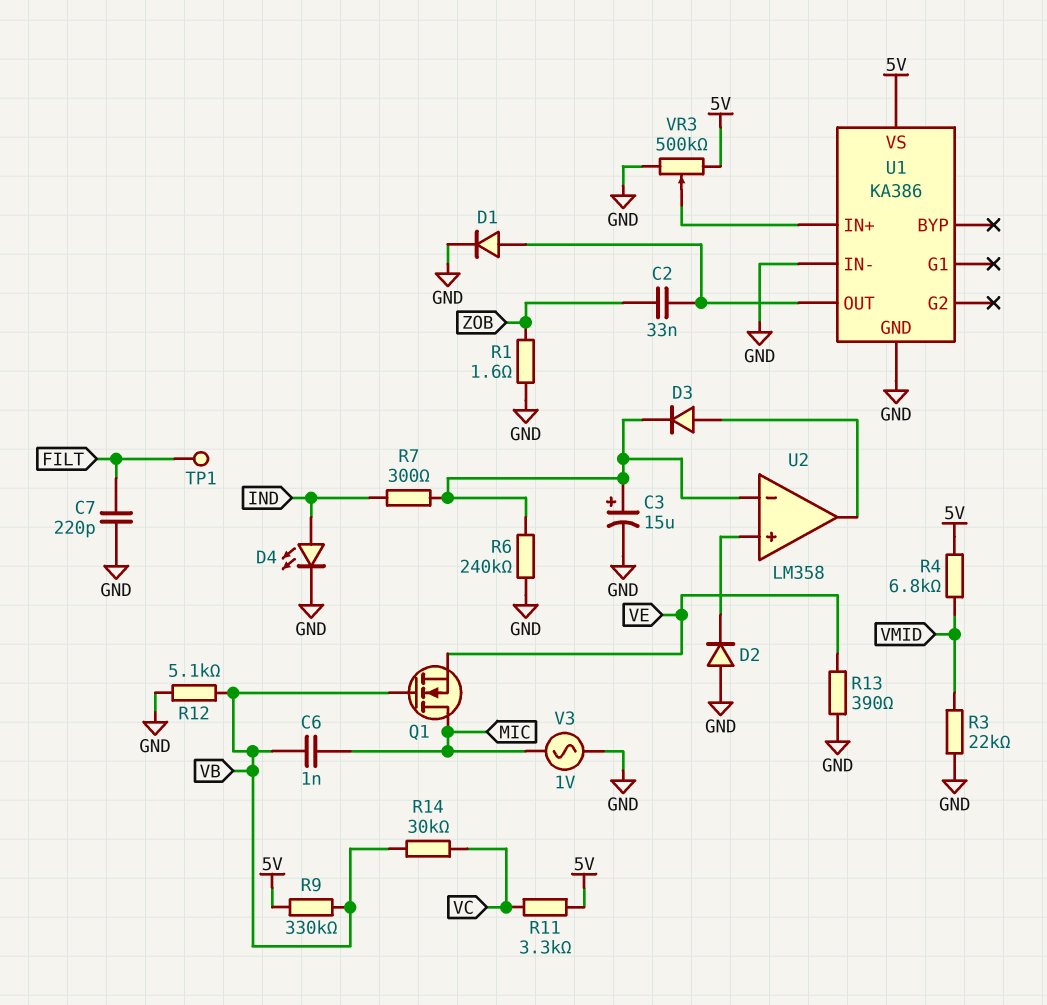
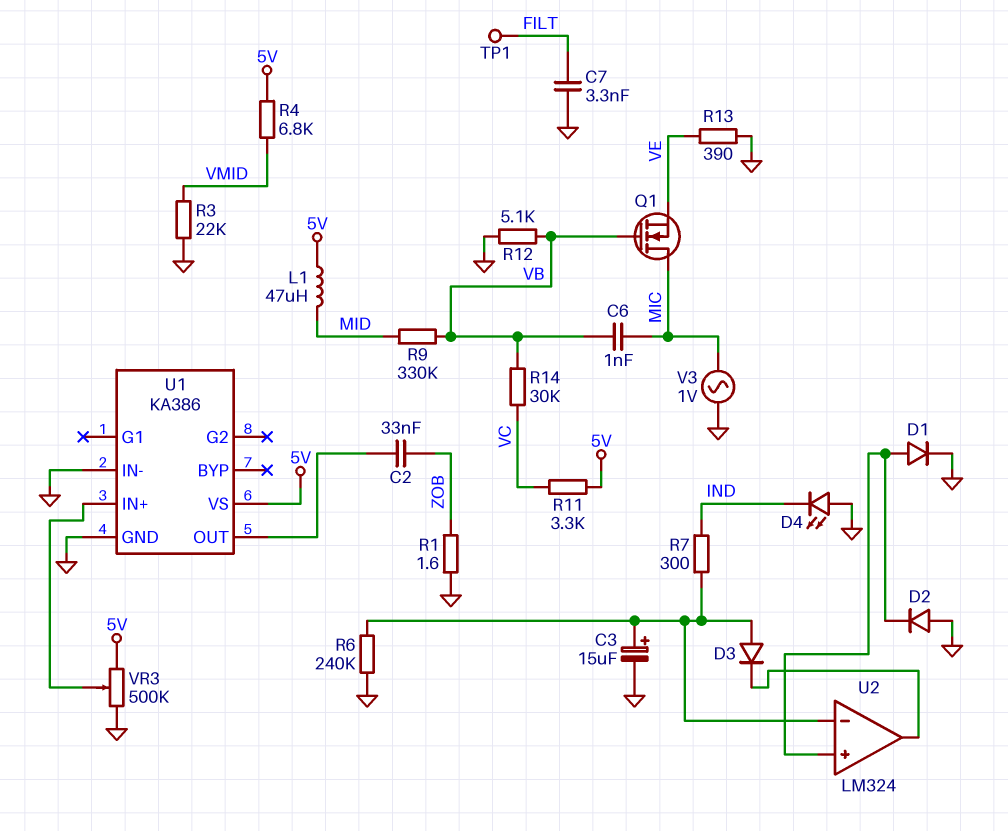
C7: 220pF (FILT, GND) -> 3.3nF (FILT, GND)
D1: diode (A U1/OUT, K GND) -> diode (A U2/in+, K GND)
D3: diode (A U2/out, K U2/in-) -> diode (A U2/in-, K U2/out)
D4: LED (A IND, K GND) -> LED (A GND, K IND)
L1: none -> 47uH (5V, MID)
R9: 330k (5V, VB) -> 330k (MID, VB)
U2: LM358 -> LM324

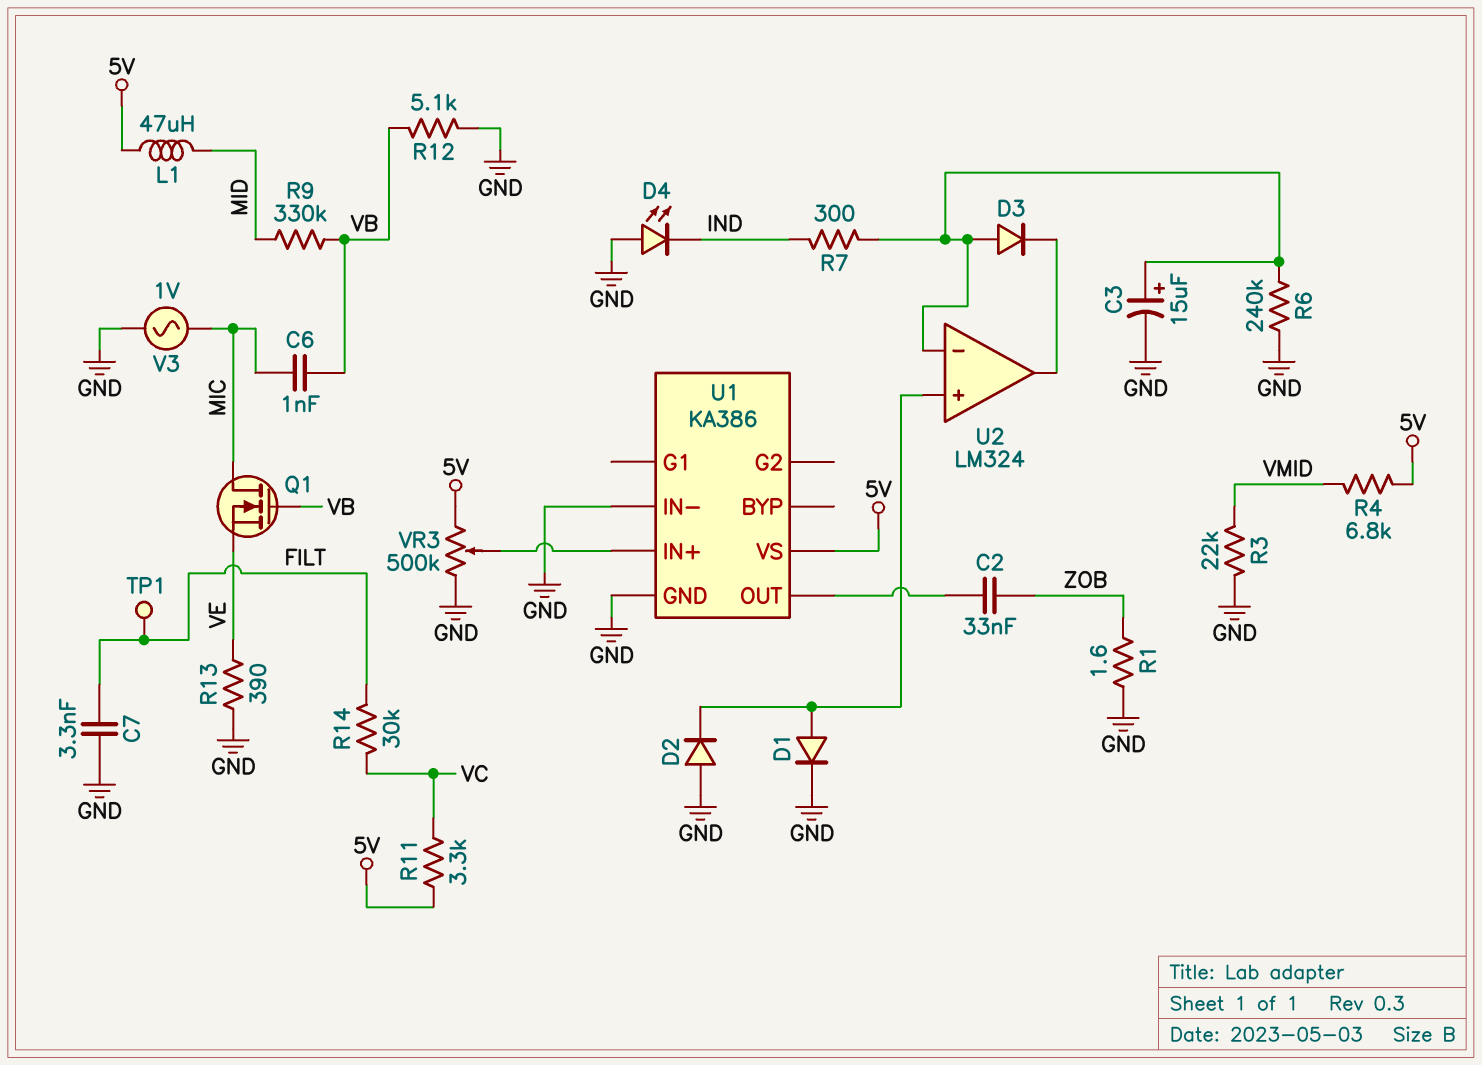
R14: 30k (VB, VC) -> 30k (FILT, VC)

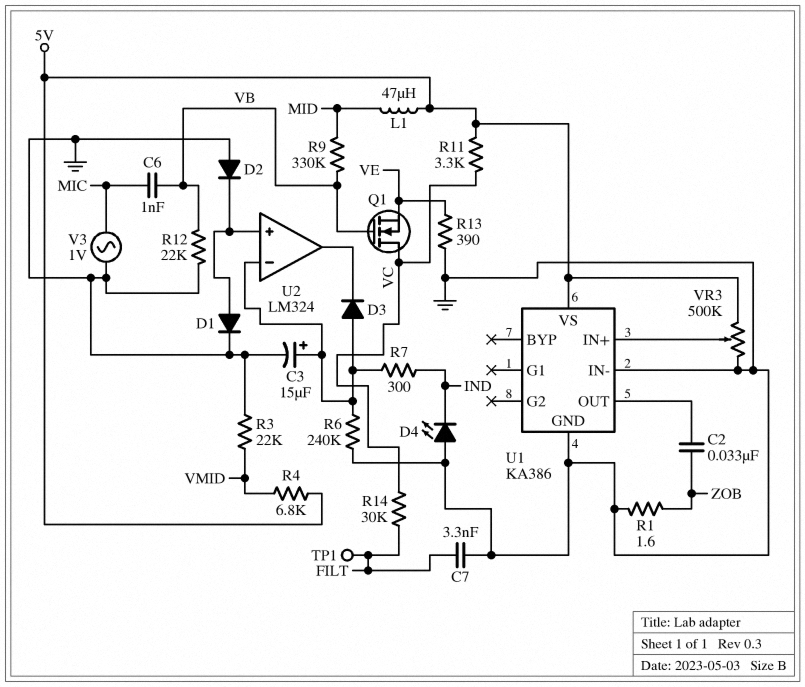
Q1: NMOS (G VB, D MIC, S VE) -> NMOS (G VB, D VC, S VE)
R12: 5.1k (GND, VB) -> 22k (GND, VB)

